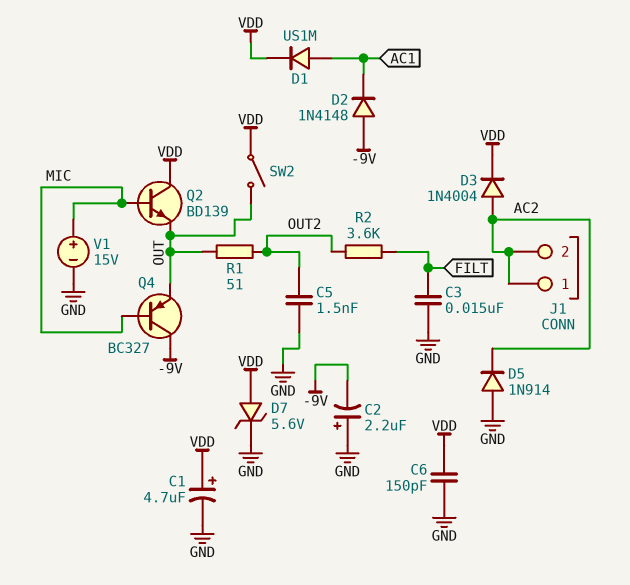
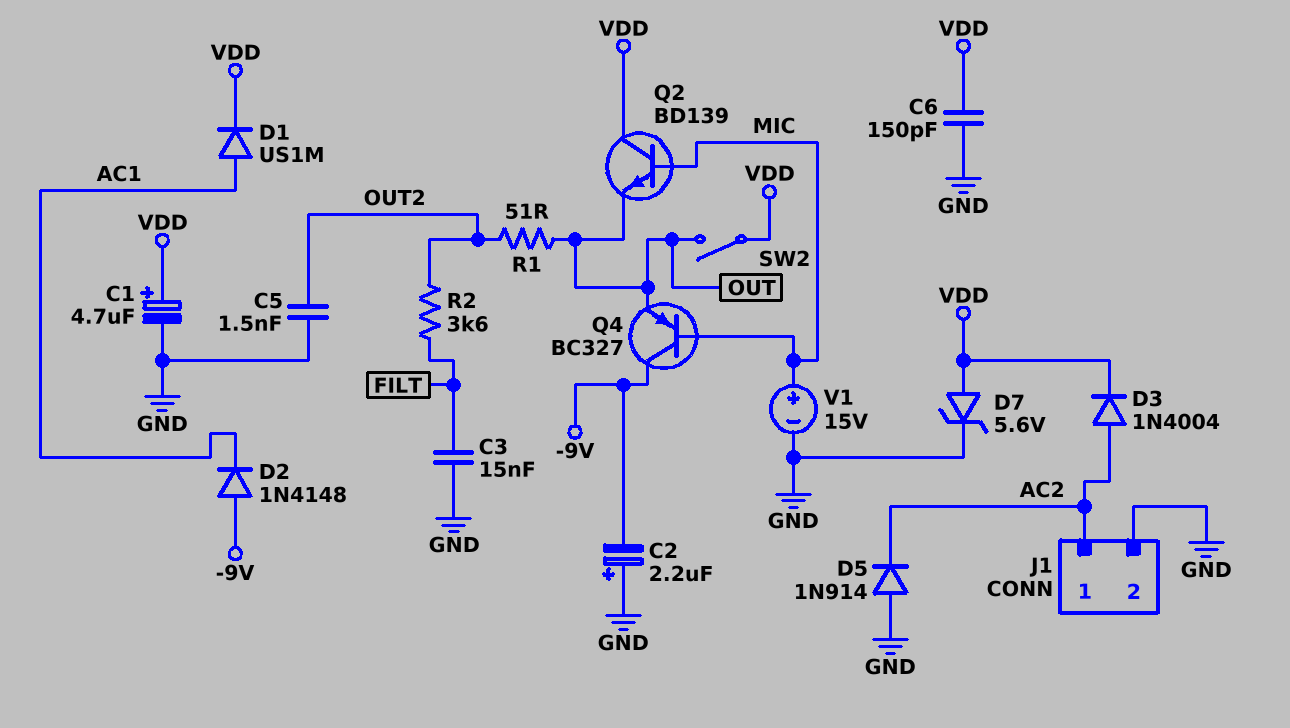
J1 pin 2: AC2 -> GND

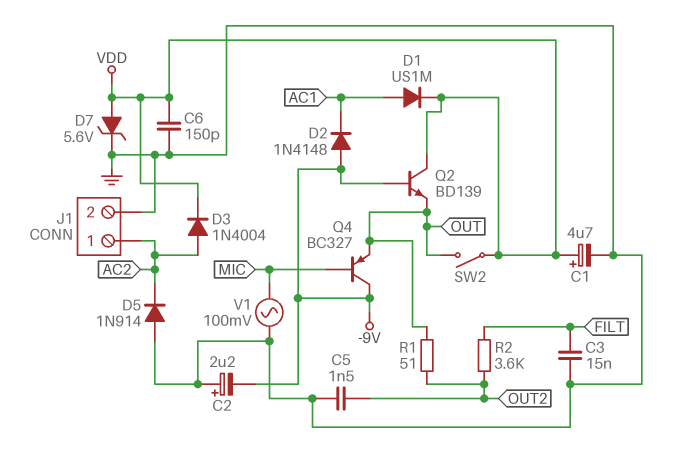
Q2: NPN BD139 (B MIC, C VDD, E OUT) -> NPN BD139 (B -9V, C VDD, E OUT)
V1: 15V (plus MIC, minus GND) -> AC 100mV (GND, MIC)

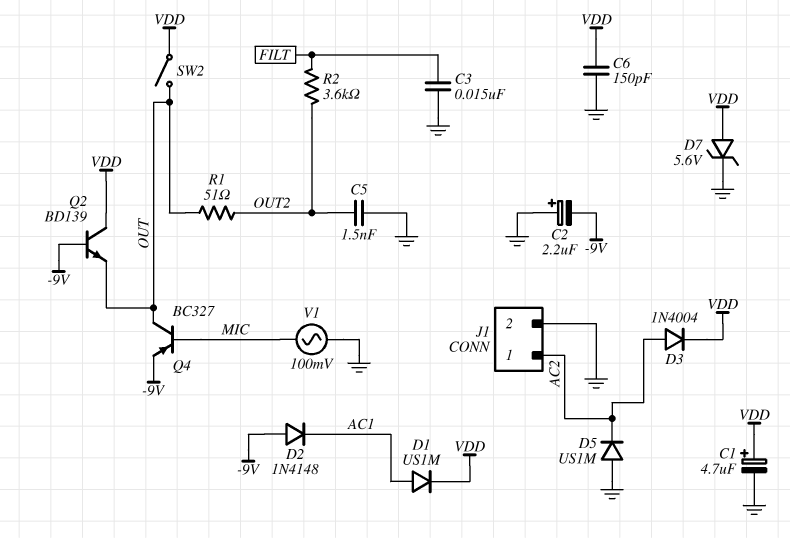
D5: diode 1N914 (A GND, K AC2) -> diode US1M (A GND, K AC2)
Q4: PNP BC327 (B MIC, C -9V, E OUT) -> PNP BC327 (B MIC, C OUT, E -9V)

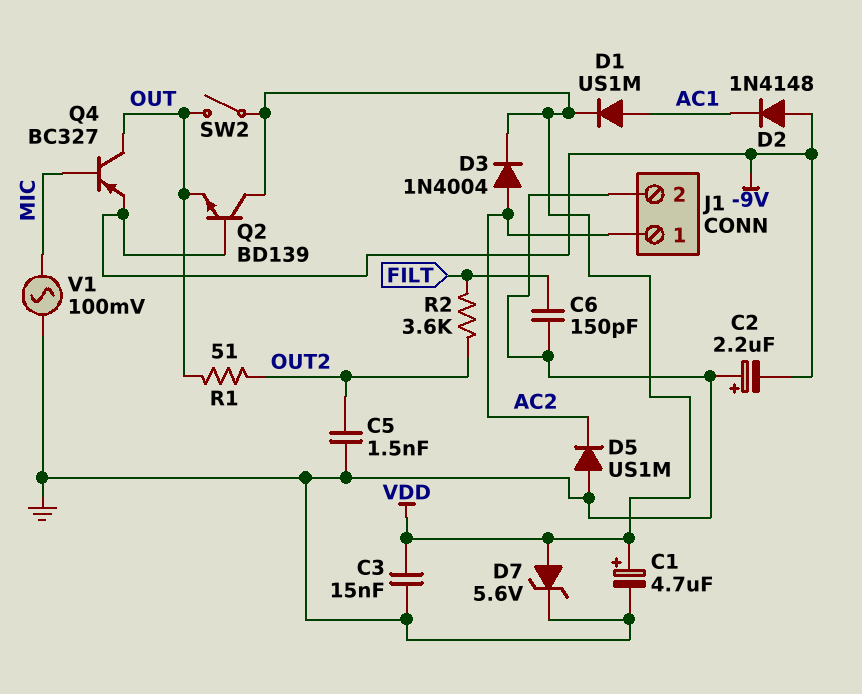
C3: 15nF (FILT, GND) -> 15nF (GND, VDD)
C6: 150pF (GND, VDD) -> 150pF (FILT, GND)

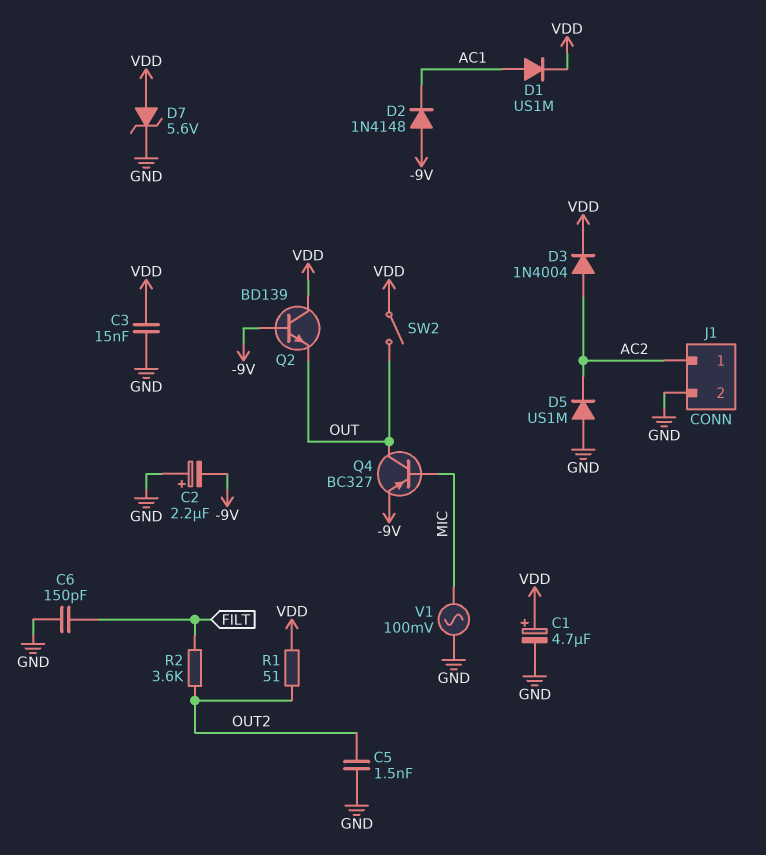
R1: 51 (OUT, OUT2) -> 51 (OUT2, VDD)

